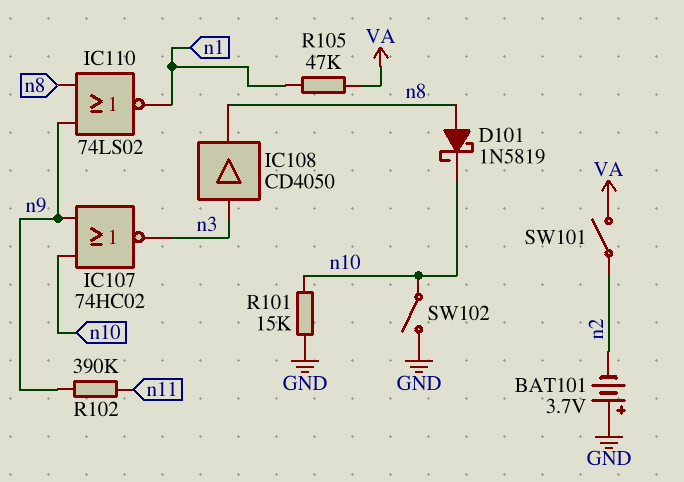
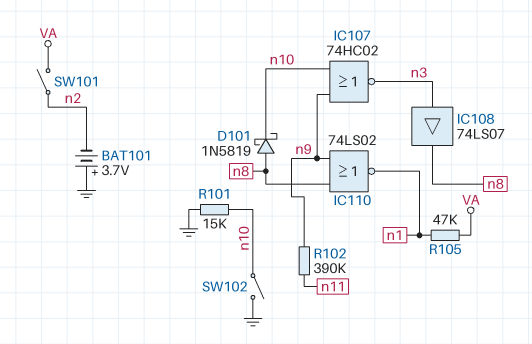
IC108: buffer CD4050 (in n3, out n8) -> buffer 74LS07 (in n3, out n8)

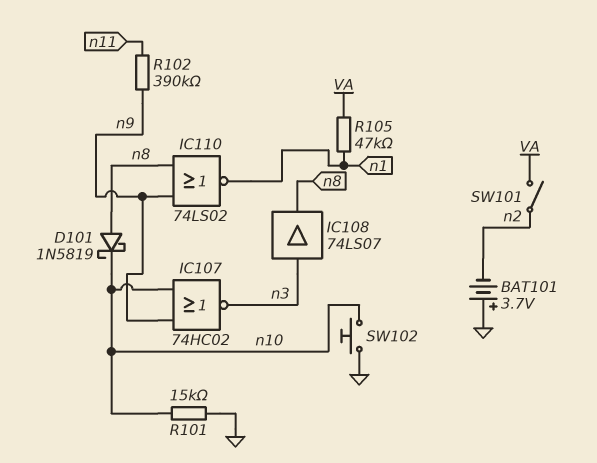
SW102: switch (GND, n10) -> button (GND, n10)

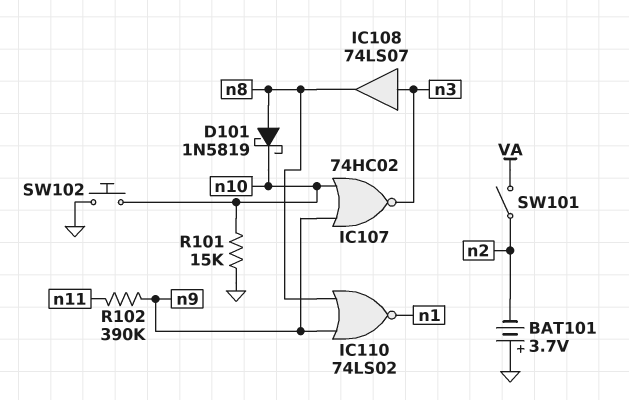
R105: 47k (VA, n1) -> none

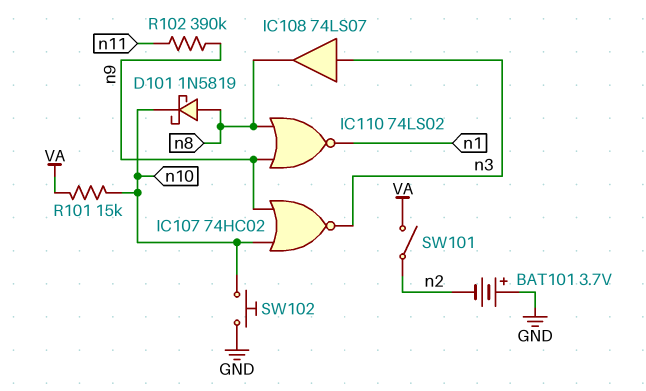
R101: 15k (GND, n10) -> 15k (VA, n10)

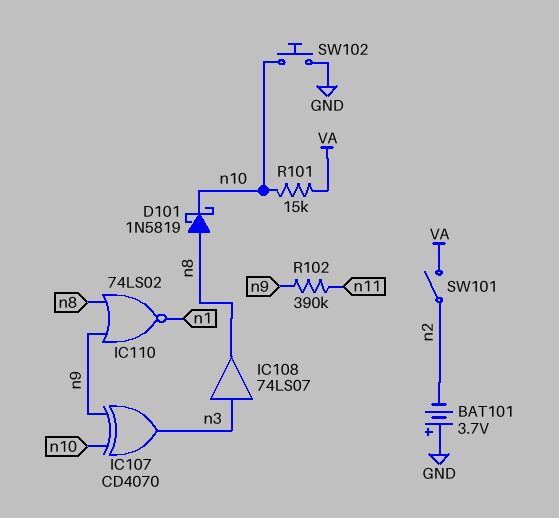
IC107: NOR 74HC02 (in n9, in n10, out n3) -> XOR CD4070 (in n9, in n10, out n3)

